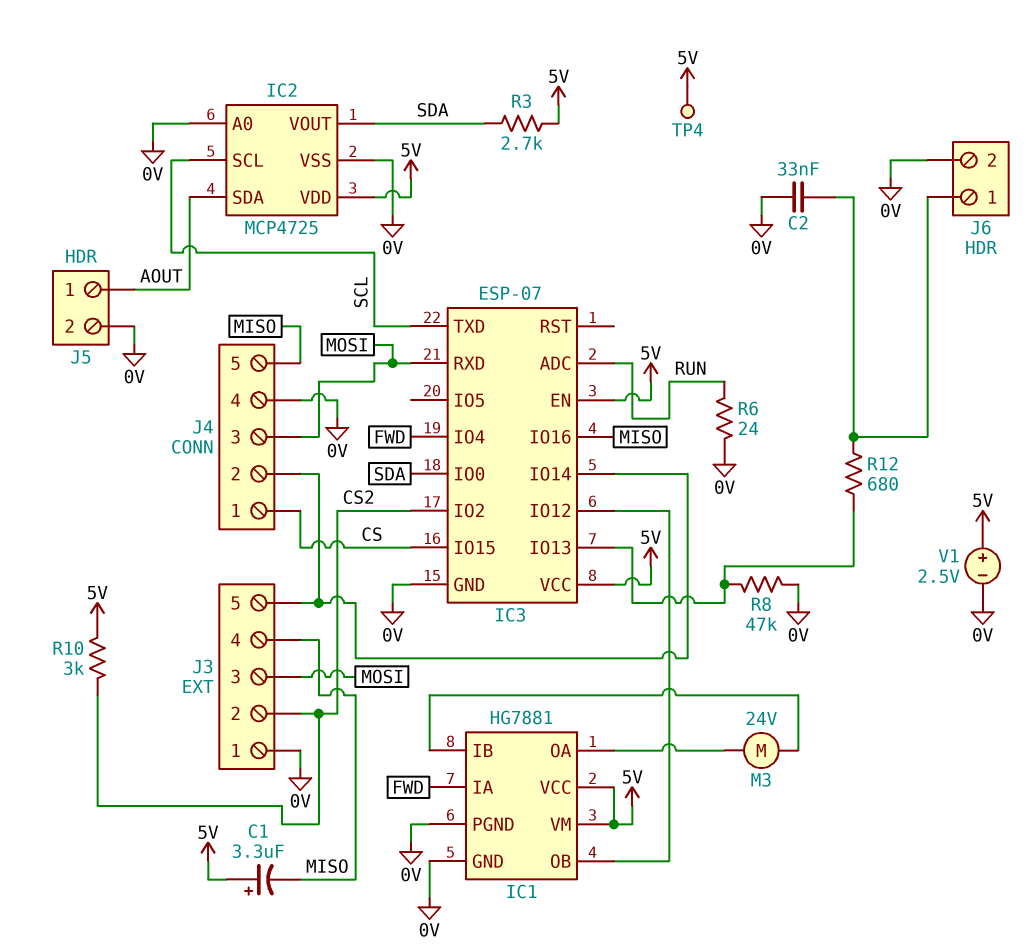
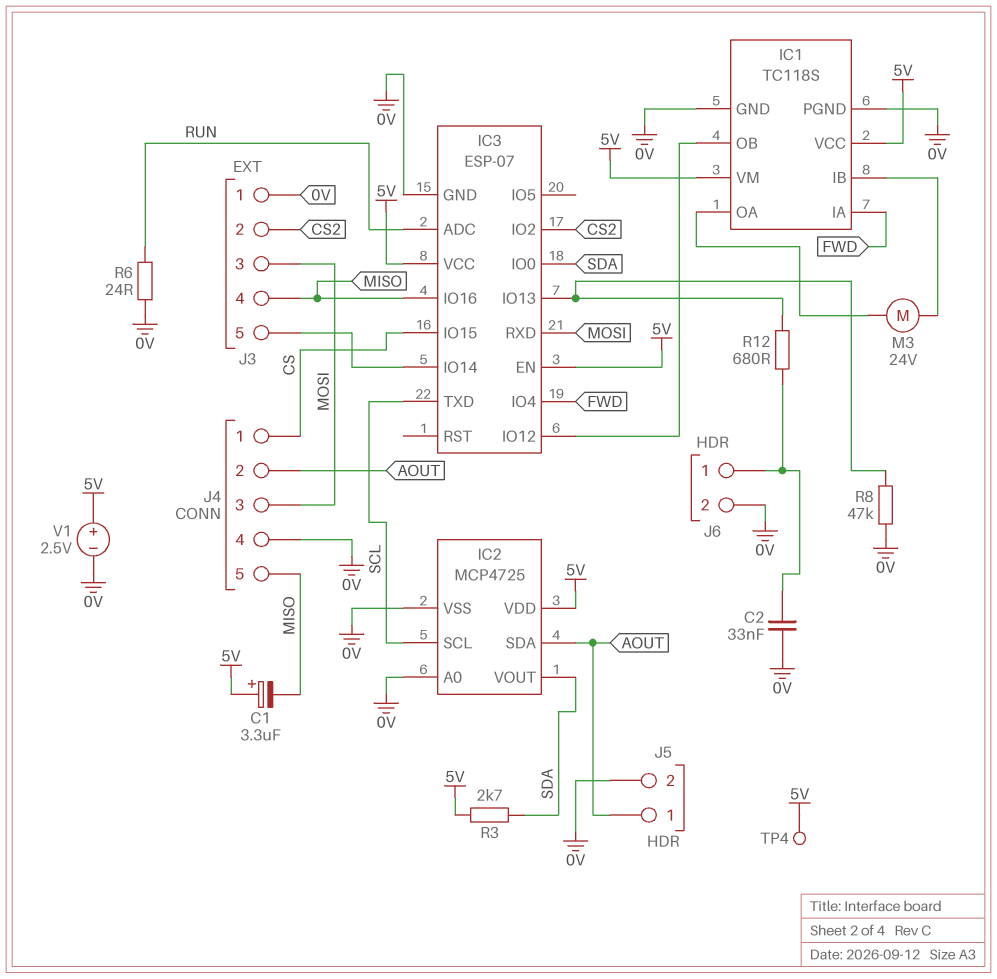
IC1: HG7881 -> TC118S
J4 pin 2: IC3/IO14 -> AOUT
R10: 3k (5V, CS2) -> none

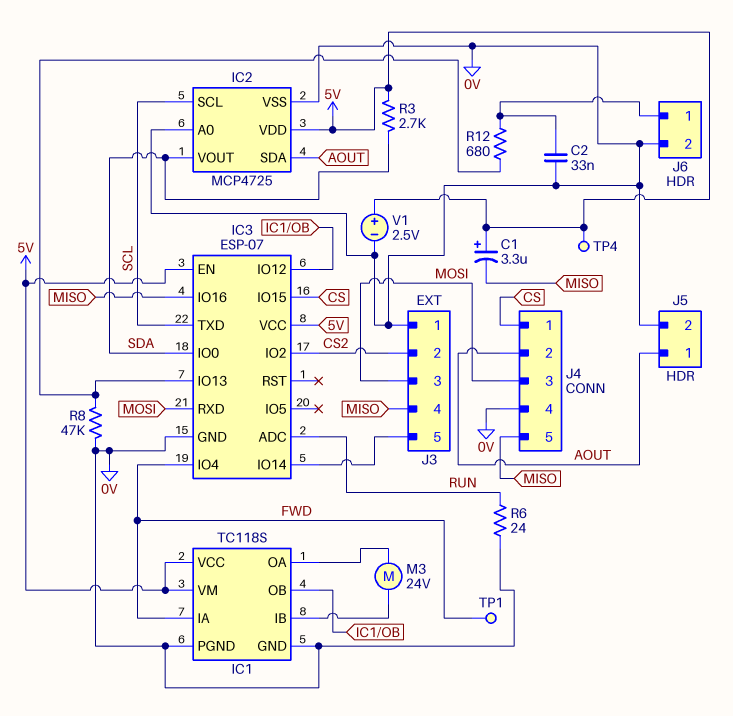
TP1: none -> test point (FWD)

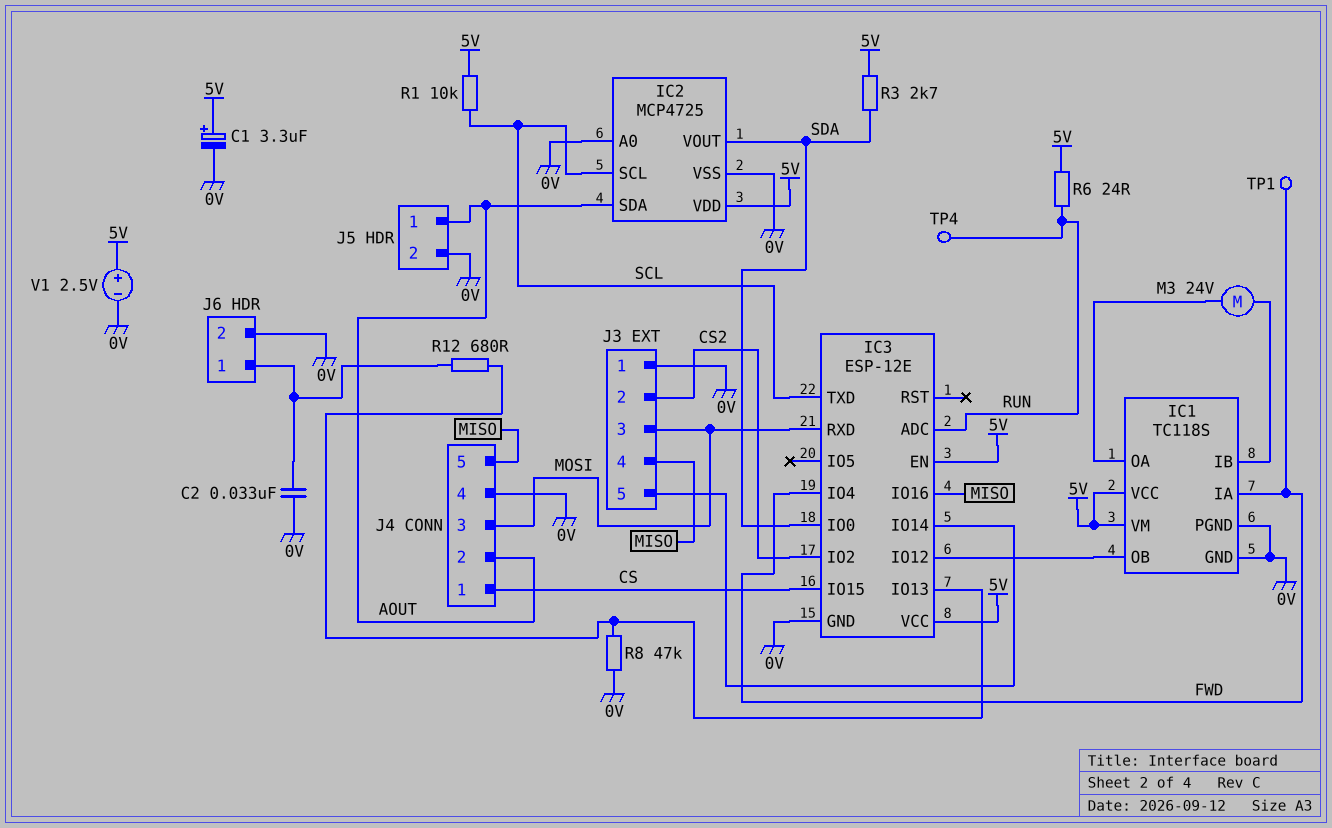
C1: 3.3uF (plus 5V, minus MISO) -> 3.3uF (plus 5V, minus 0V)
IC3: ESP-07 -> ESP-12E
R1: none -> 10k (5V, SCL)
R6: 24 (0V, RUN) -> 24 (5V, RUN)
TP4: test point (5V) -> test point (RUN)

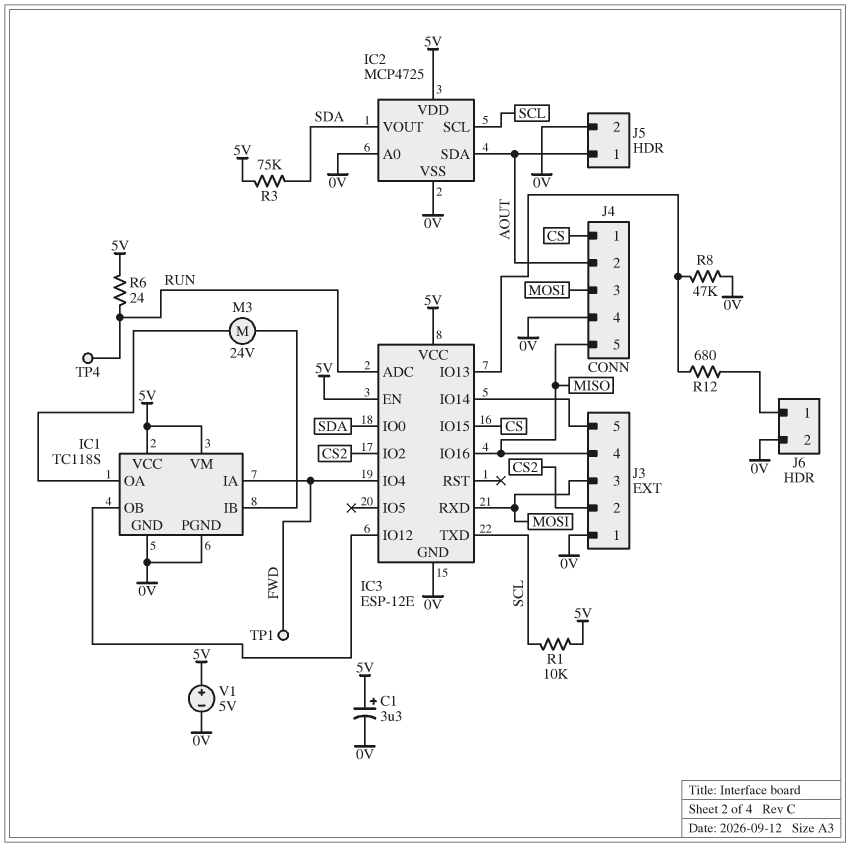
C2: 33nF (0V, J6/1) -> none
R3: 2.7k (5V, SDA) -> 75k (5V, SDA)
V1: 2.5V (plus 5V, minus 0V) -> 5V (plus 5V, minus 0V)

